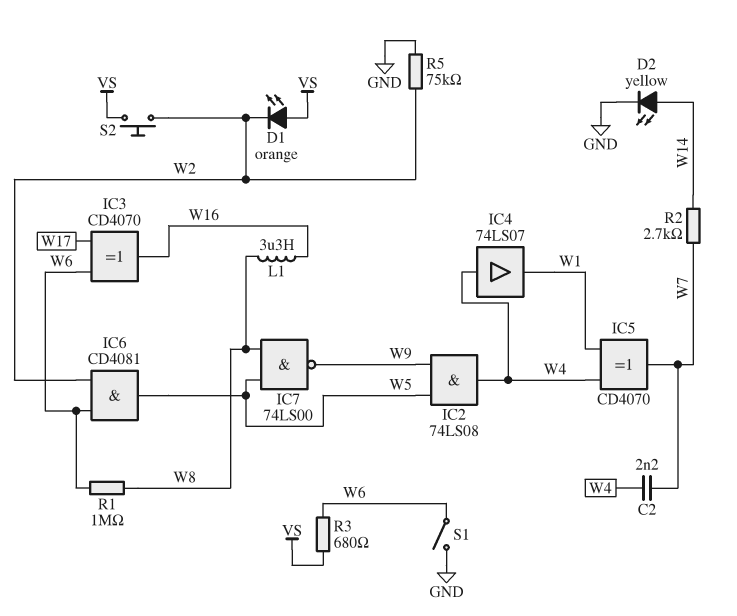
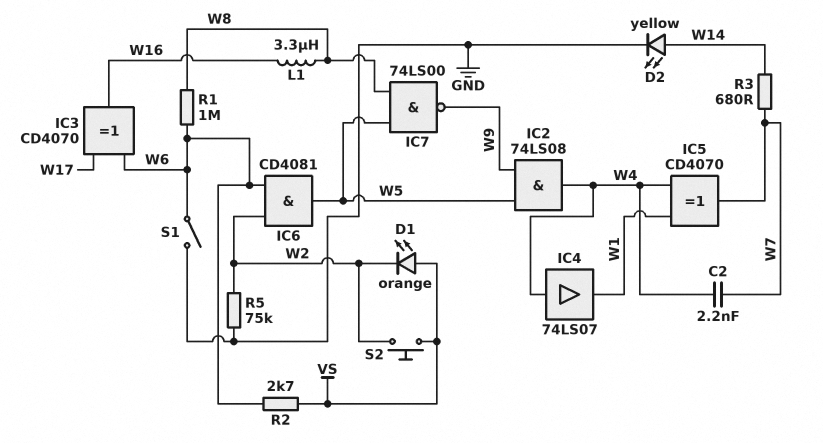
R2: 2.7k (W7, W14) -> 2.7k (VS, W6)
R3: 680 (VS, W6) -> 680 (W7, W14)

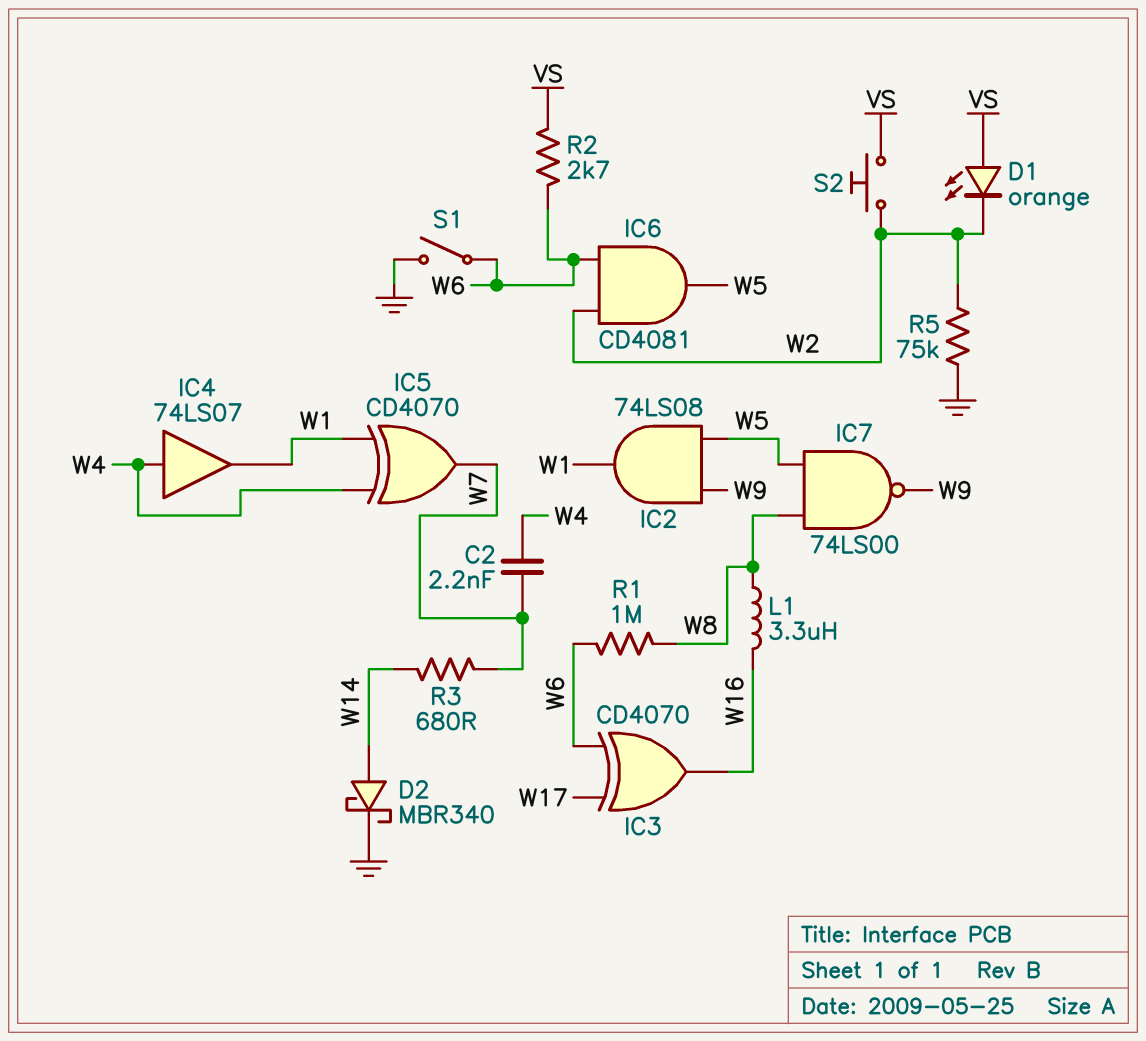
D2: LED yellow (A W14, K GND) -> schottky MBR340 (A W14, K GND)
IC2: AND 74LS08 (in W5, in W9, out W4) -> AND 74LS08 (in W5, in W9, out W1)

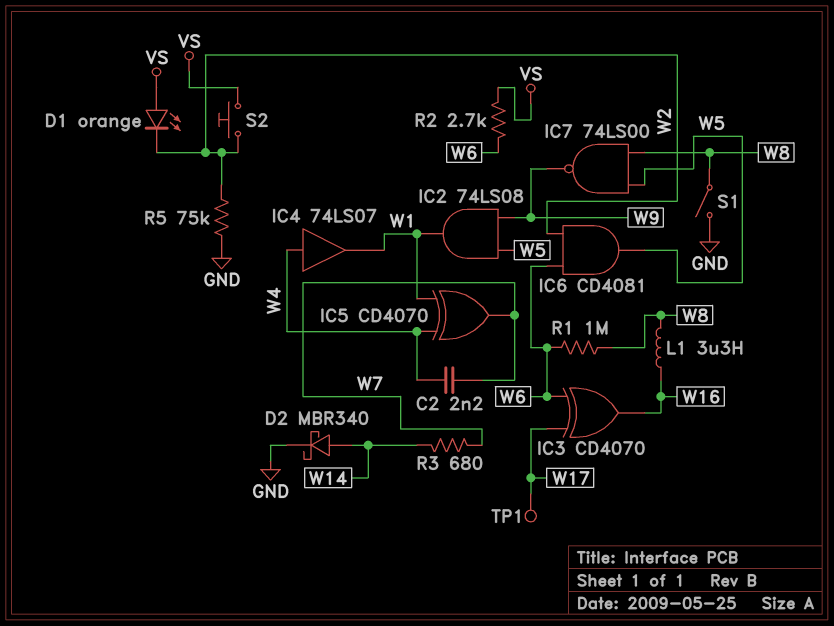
S1: switch (GND, W6) -> switch (GND, W8)
TP1: none -> test point (W17)

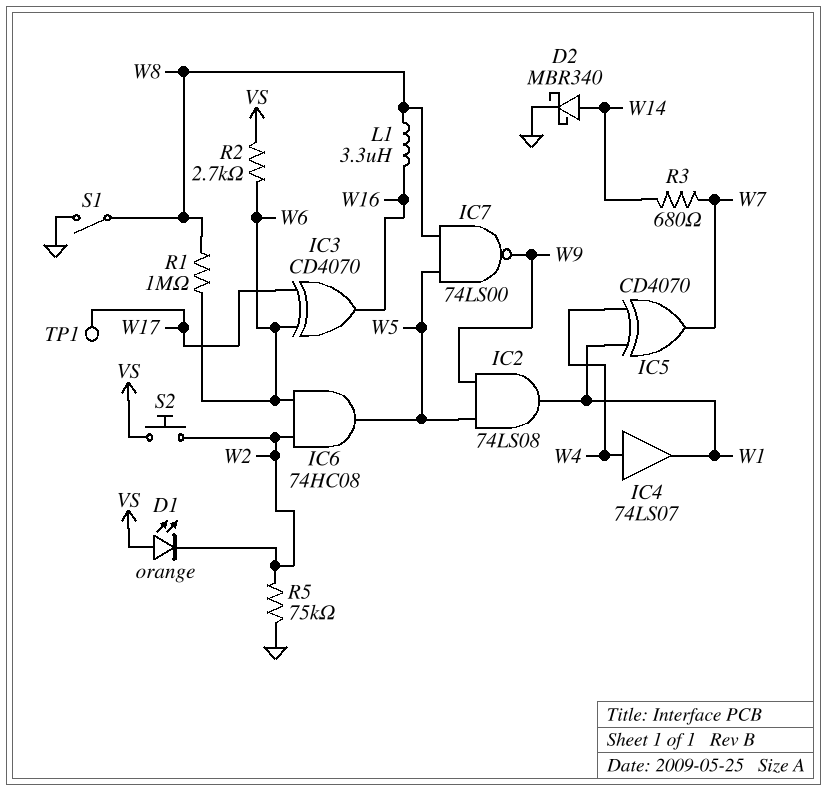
C2: 2.2nF (W4, W7) -> none
IC6: AND CD4081 (in W2, in W6, out W5) -> AND 74HC08 (in W2, in W6, out W5)

